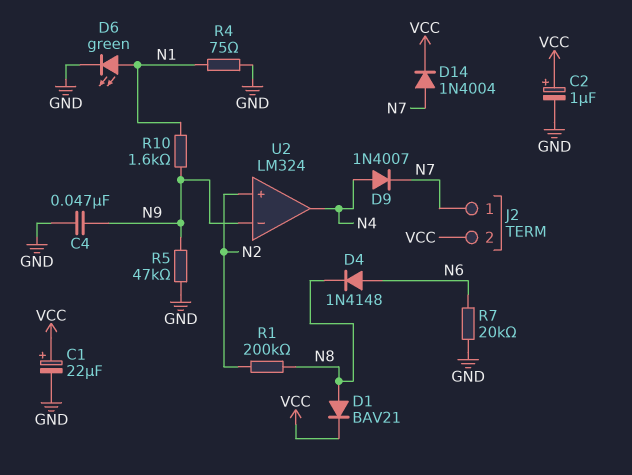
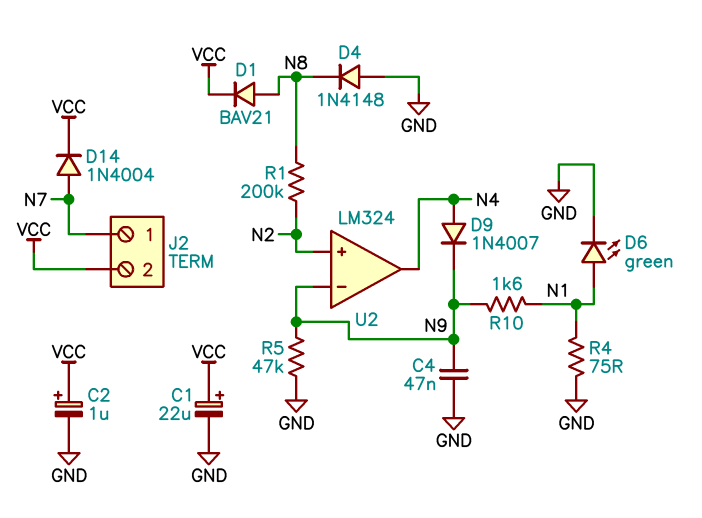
D4: diode 1N4148 (A N6, K N8) -> diode 1N4148 (A GND, K N8)
D9: diode 1N4007 (A N4, K N7) -> diode 1N4007 (A N4, K N9)
R7: 20k (GND, N6) -> none

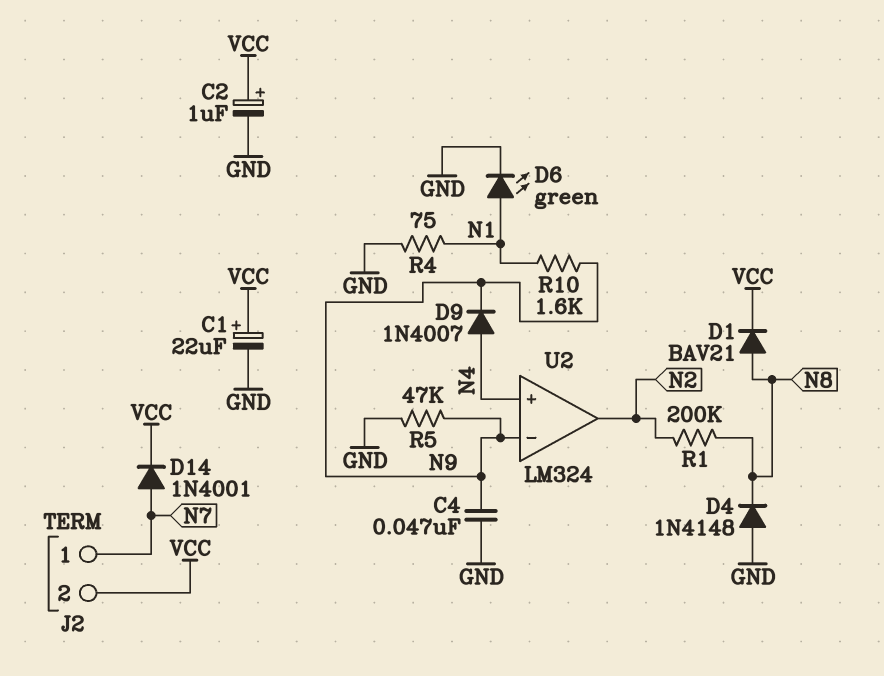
D14: diode 1N4004 (A N7, K VCC) -> diode 1N4001 (A N7, K VCC)
U2 pin in+: N2 -> N4
U2 pin out: N4 -> N2

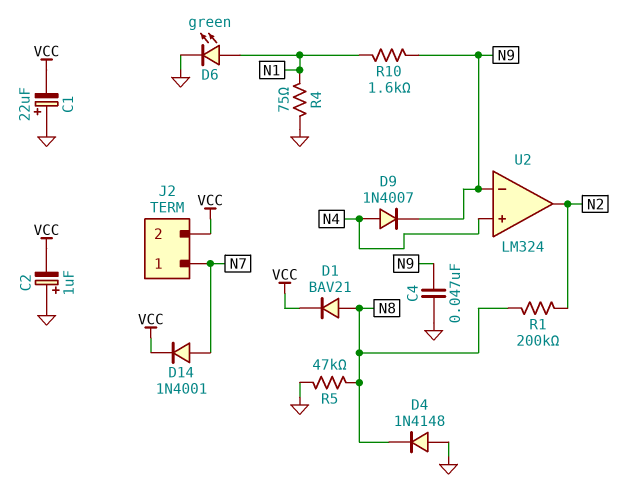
C1: 22uF (plus VCC, minus GND) -> 22uF (plus GND, minus VCC)
C2: 1uF (plus VCC, minus GND) -> 1uF (plus GND, minus VCC)
R5: 47k (GND, N9) -> 47k (GND, N8)

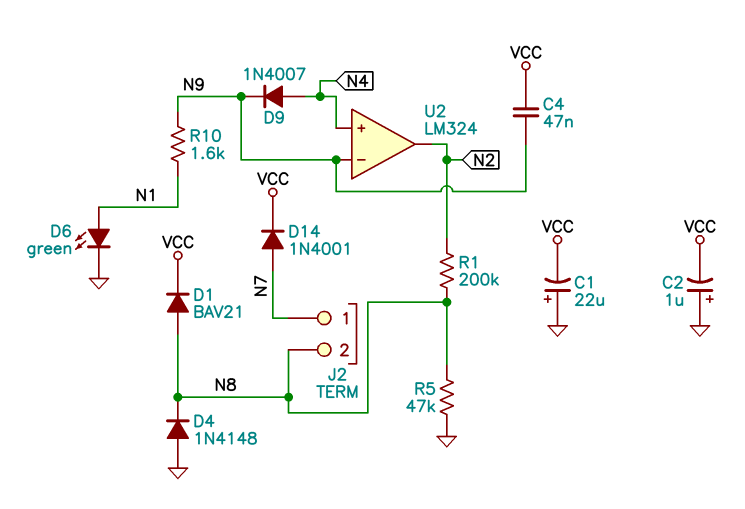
C4: 47nF (GND, N9) -> 47nF (N9, VCC)
J2 pin 2: VCC -> N8
R4: 75 (GND, N1) -> none

